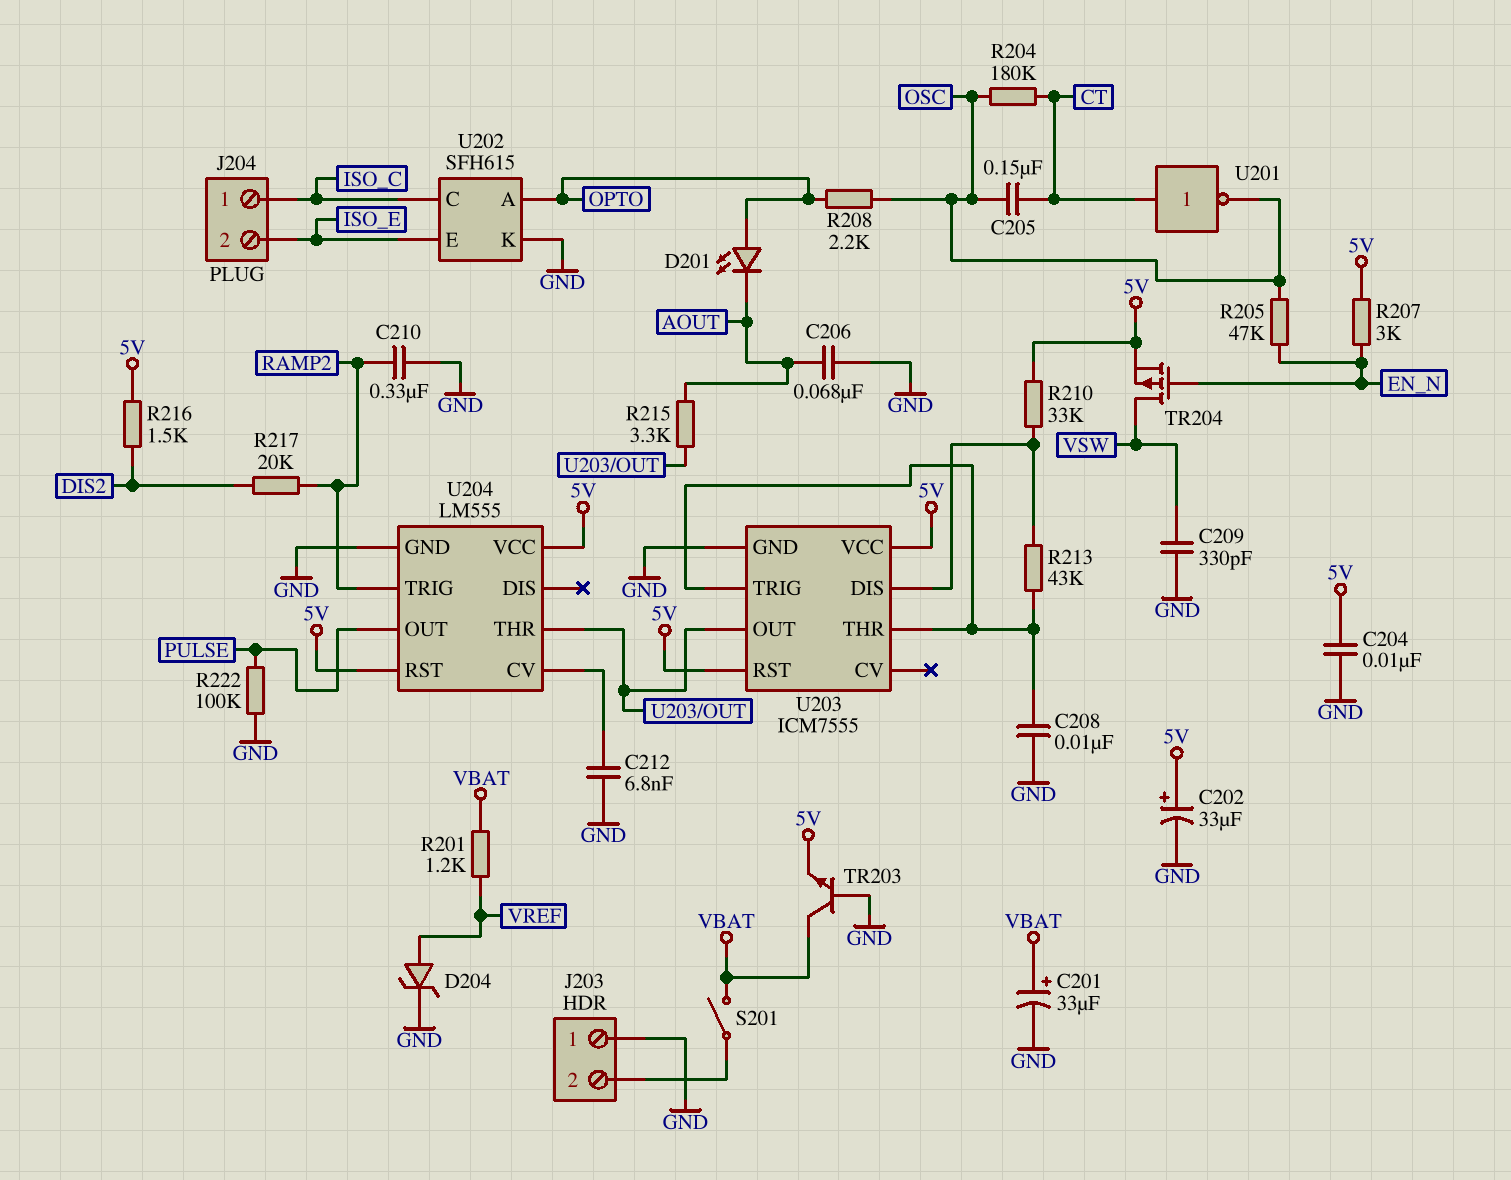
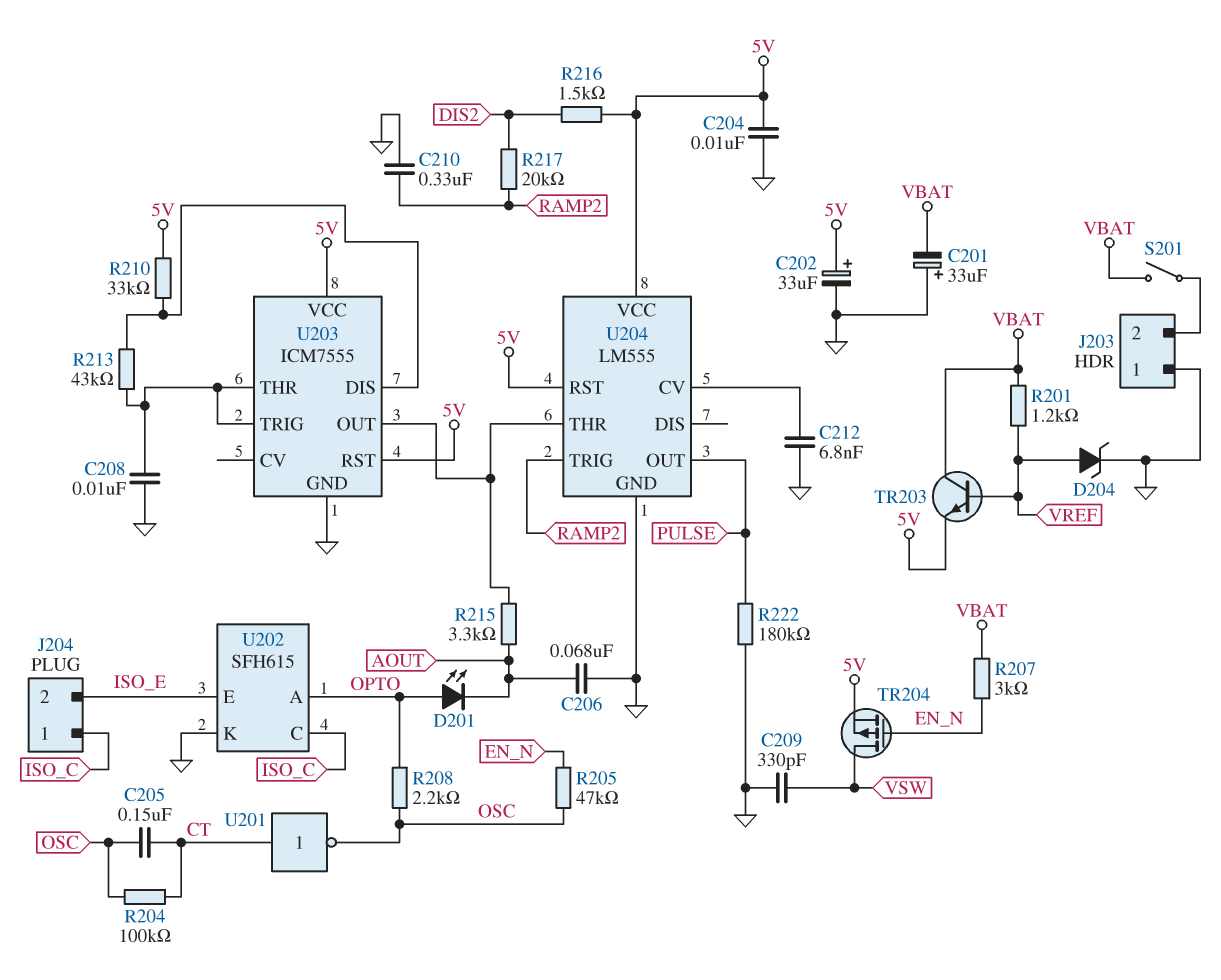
C201: 33uF (plus VBAT, minus GND) -> 33uF (plus GND, minus VBAT)
R204: 180k (CT, OSC) -> 100k (CT, OSC)
R207: 3k (5V, EN_N) -> 3k (EN_N, VBAT)
R222: 100k (GND, PULSE) -> 180k (GND, PULSE)
TR203: NPN (B GND, C VBAT, E 5V) -> NPN (B VREF, C VBAT, E 5V)

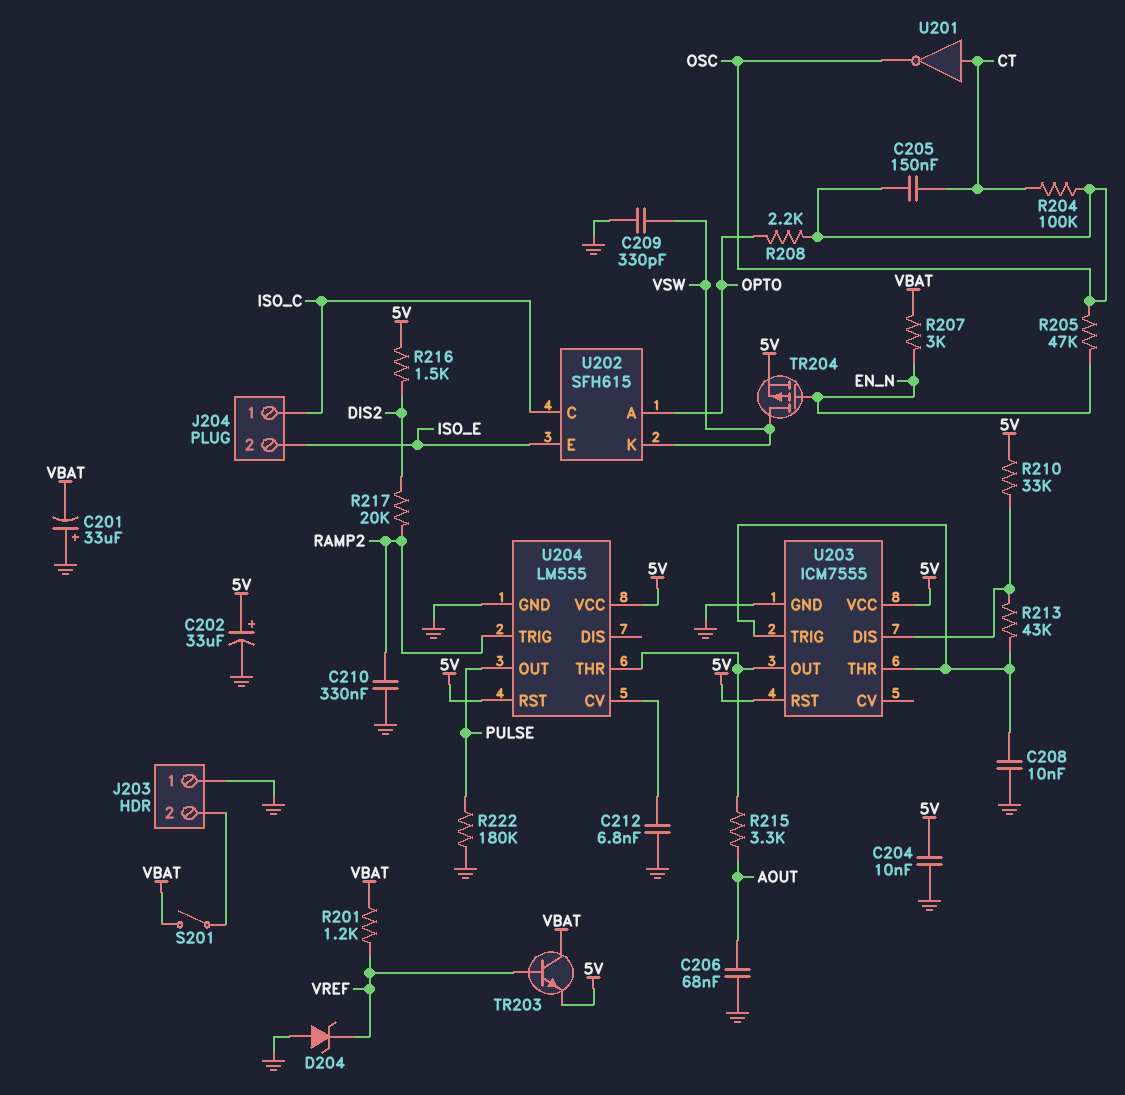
D201: LED (A OPTO, K AOUT) -> none
D204: zener (A VREF, K GND) -> zener (A GND, K VREF)
U202 pin K: GND -> VSW

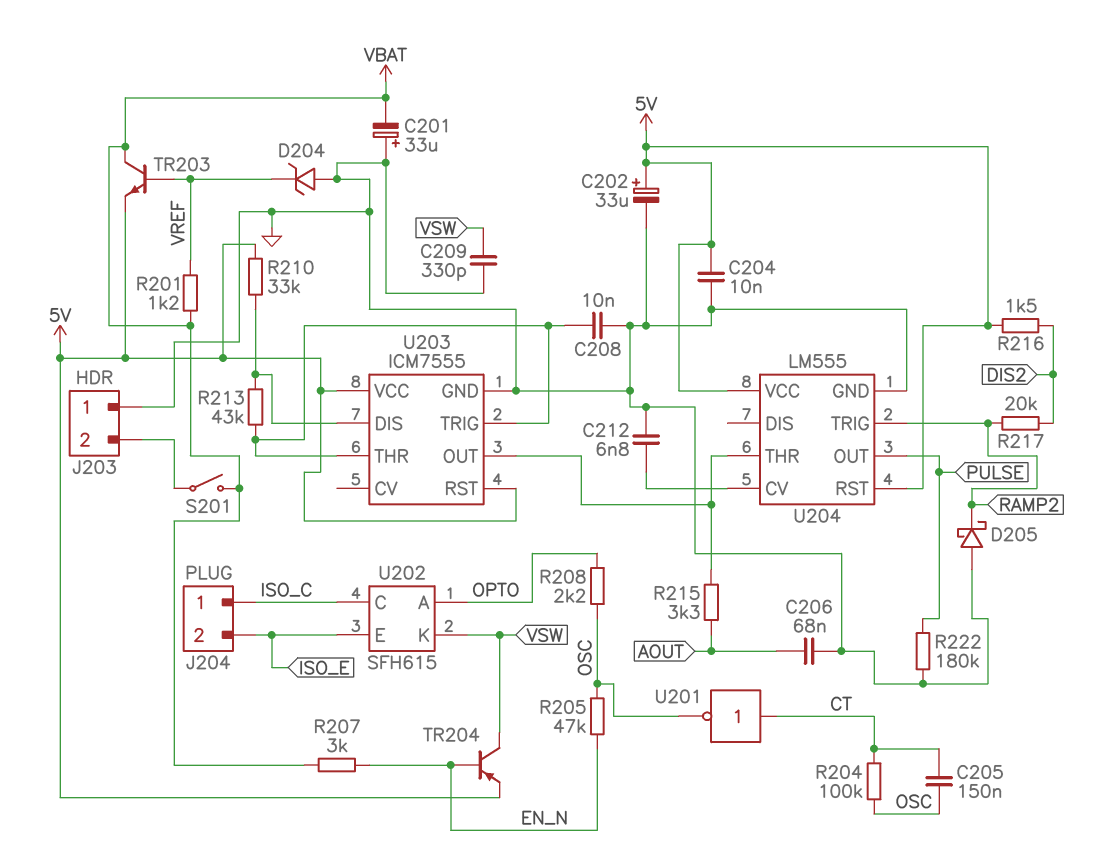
C210: 330nF (GND, RAMP2) -> none
D205: none -> schottky (A GND, K RAMP2)
TR204: PMOS (G EN_N, D VSW, S 5V) -> PNP (B EN_N, C VSW, E 5V)

